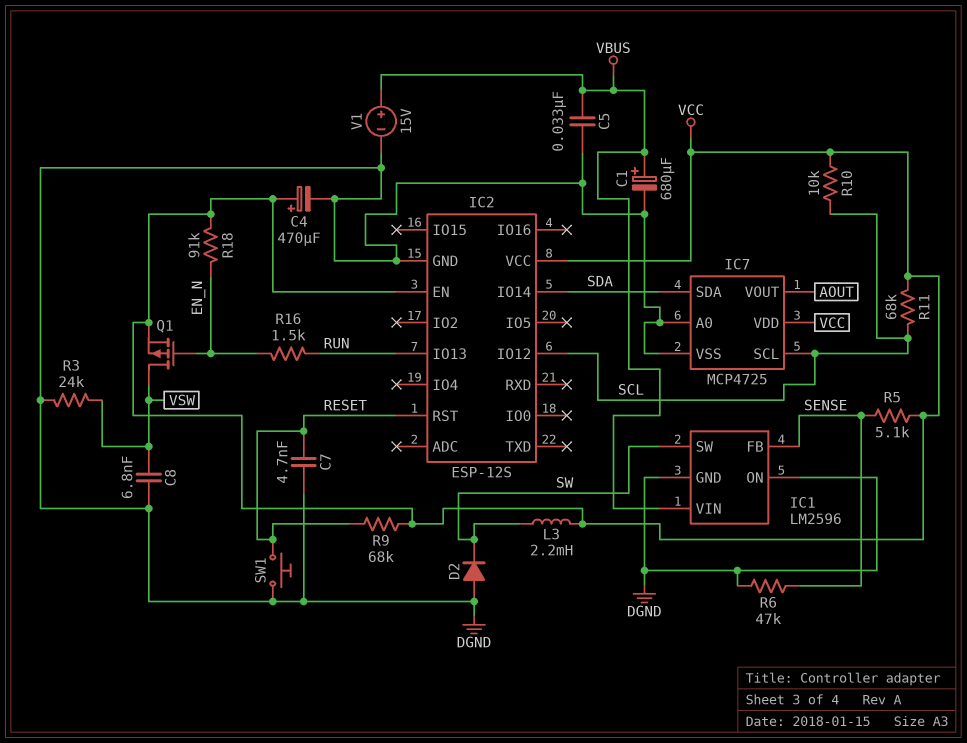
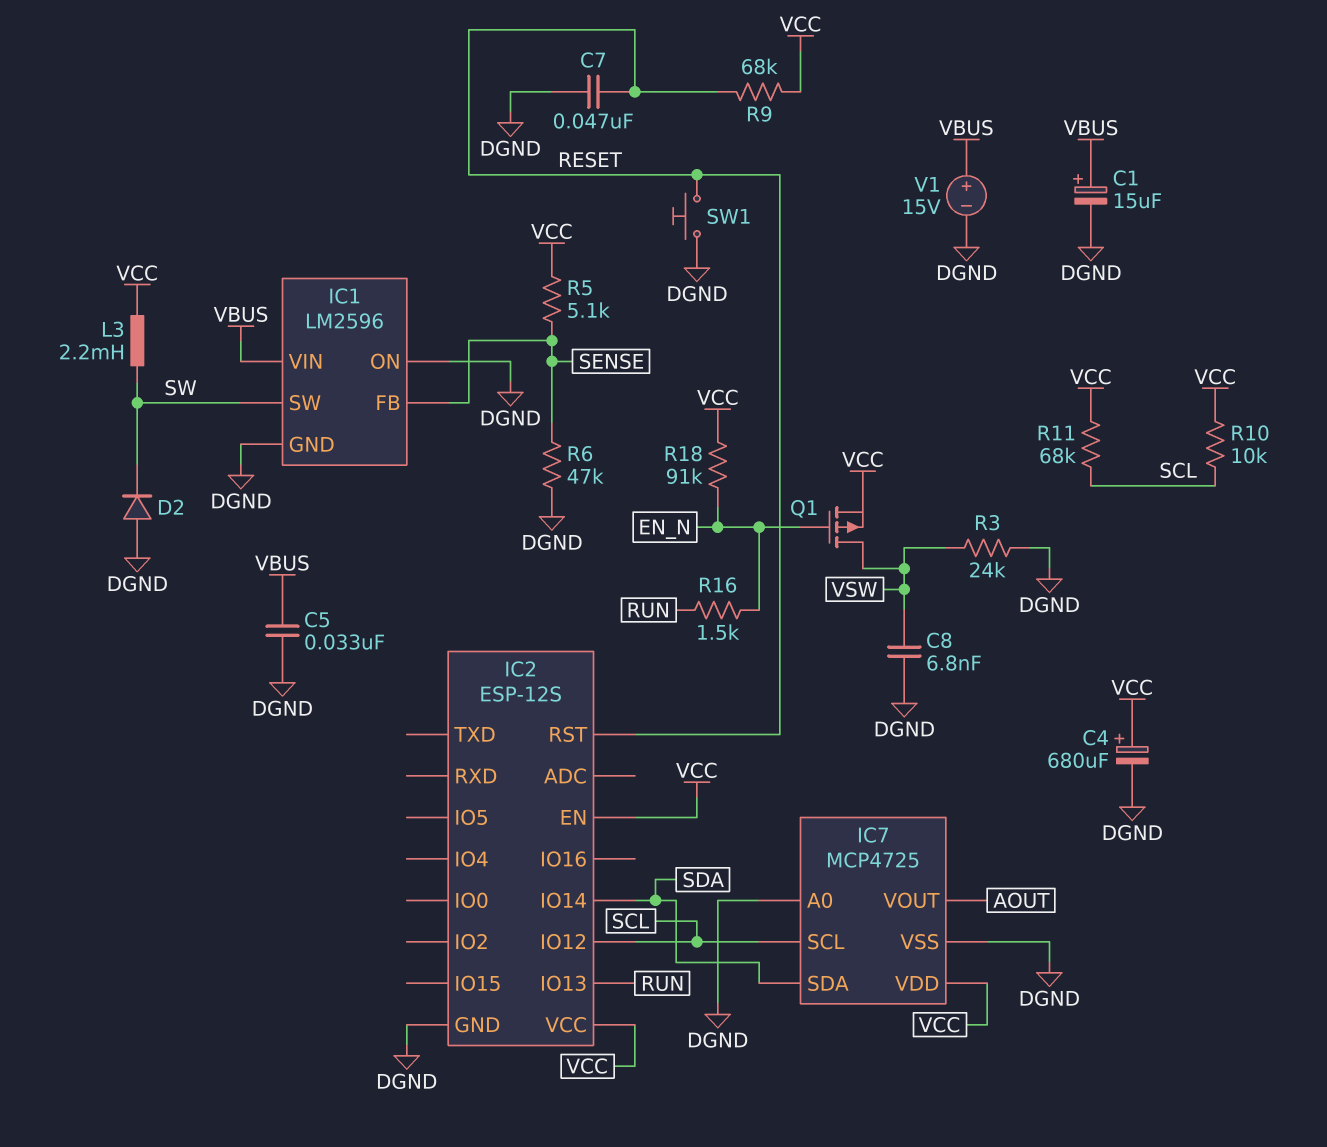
C1: 680uF (plus VBUS, minus DGND) -> 15uF (plus VBUS, minus DGND)
C4: 470uF (plus VCC, minus DGND) -> 680uF (plus VCC, minus DGND)
C7: 4.7nF (DGND, RESET) -> 47nF (DGND, RESET)

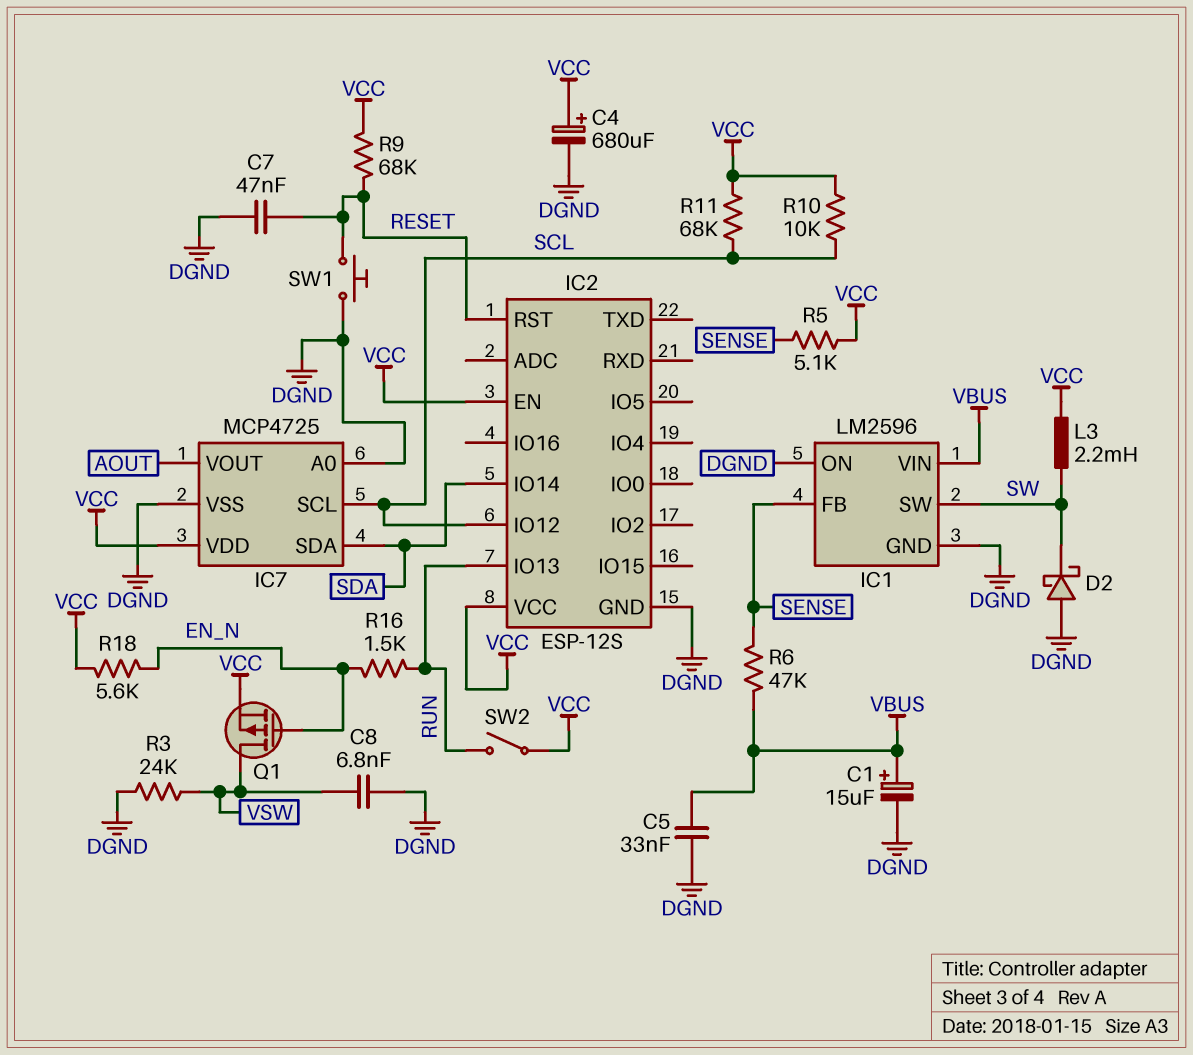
D2: diode (A DGND, K SW) -> schottky (A DGND, K SW)
R6: 47k (DGND, SENSE) -> 47k (SENSE, VBUS)
R18: 91k (EN_N, VCC) -> 5.6k (EN_N, VCC)
SW2: none -> switch (RUN, VCC)
V1: 15V (plus VBUS, minus DGND) -> none

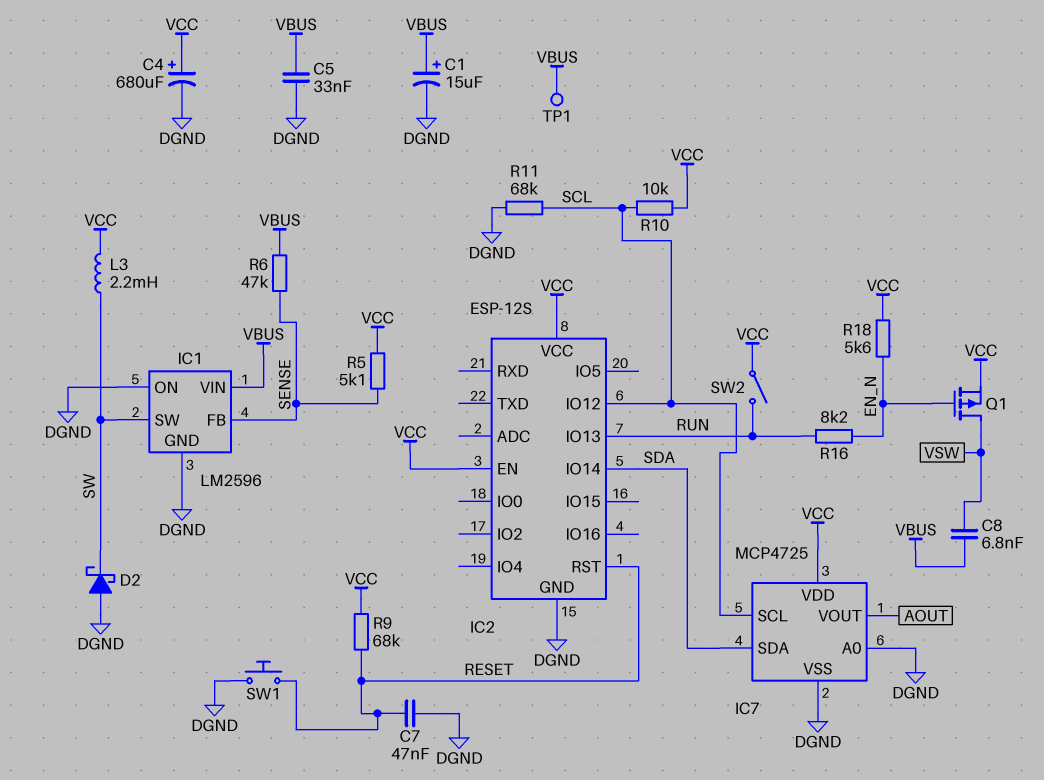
C8: 6.8nF (DGND, VSW) -> 6.8nF (VBUS, VSW)
R3: 24k (DGND, VSW) -> none
R11: 68k (SCL, VCC) -> 68k (DGND, SCL)
R16: 1.5k (EN_N, RUN) -> 8.2k (EN_N, RUN)
TP1: none -> test point (VBUS)

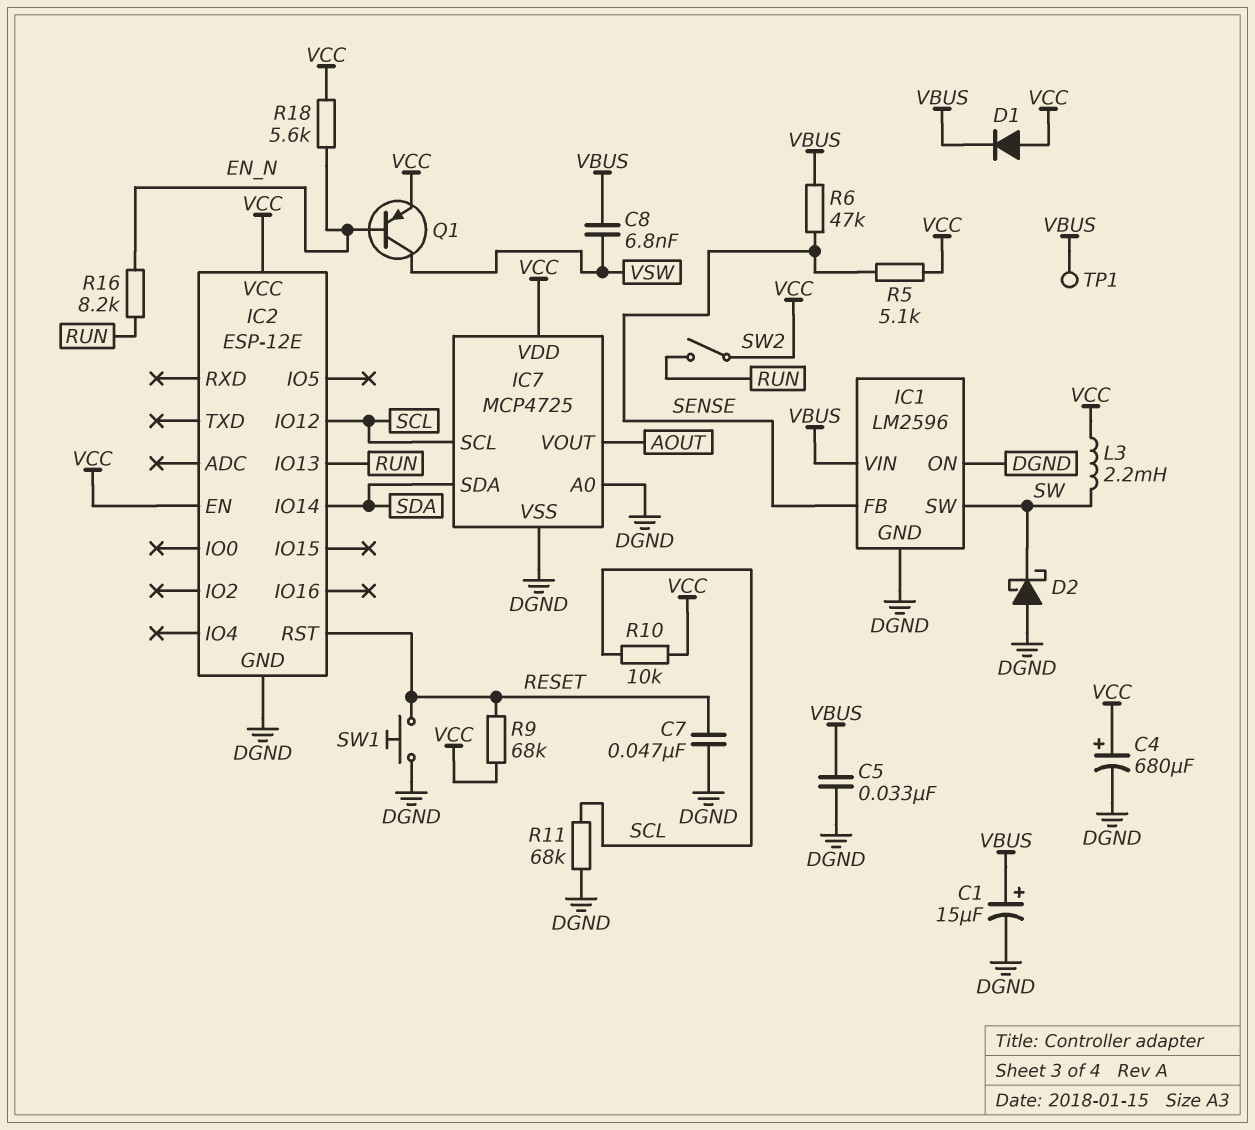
D1: none -> diode (A VCC, K VBUS)
IC2: ESP-12S -> ESP-12E
Q1: PMOS (G EN_N, D VSW, S VCC) -> PNP (B EN_N, C VSW, E VCC)

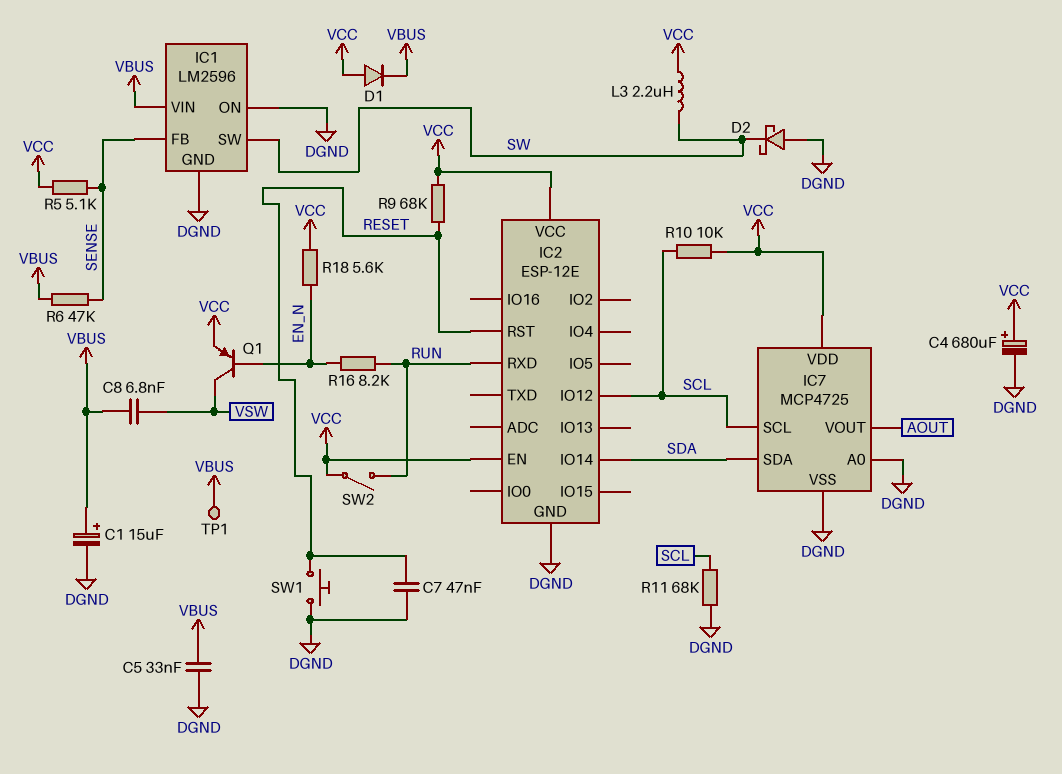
IC2 pin IO13: RUN -> none
IC2 pin RXD: none -> RUN
L3: 2.2mH (SW, VCC) -> 2.2uH (SW, VCC)

